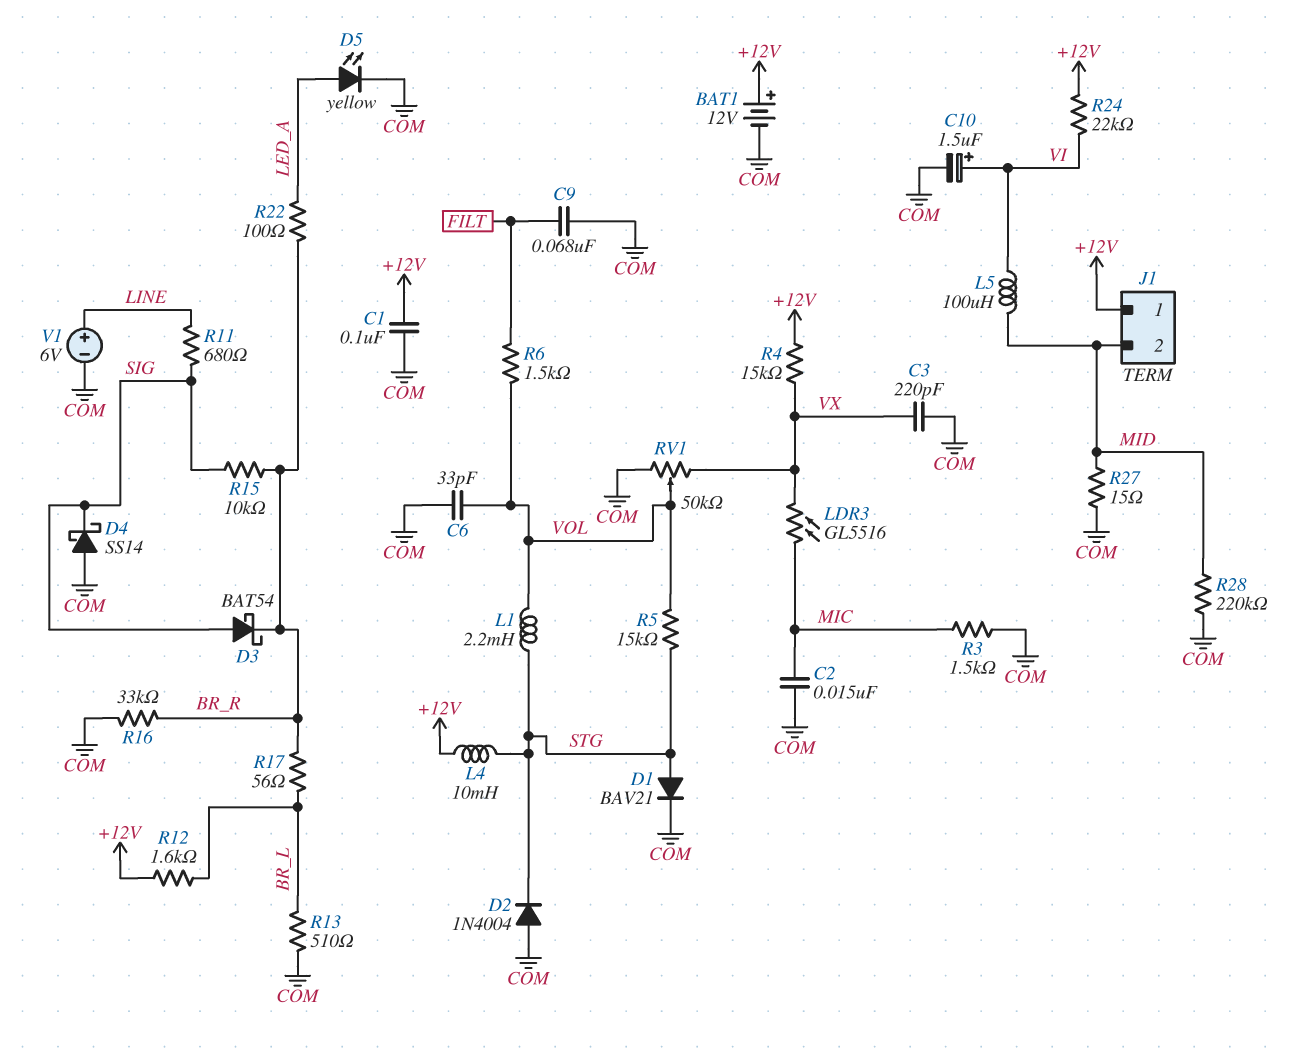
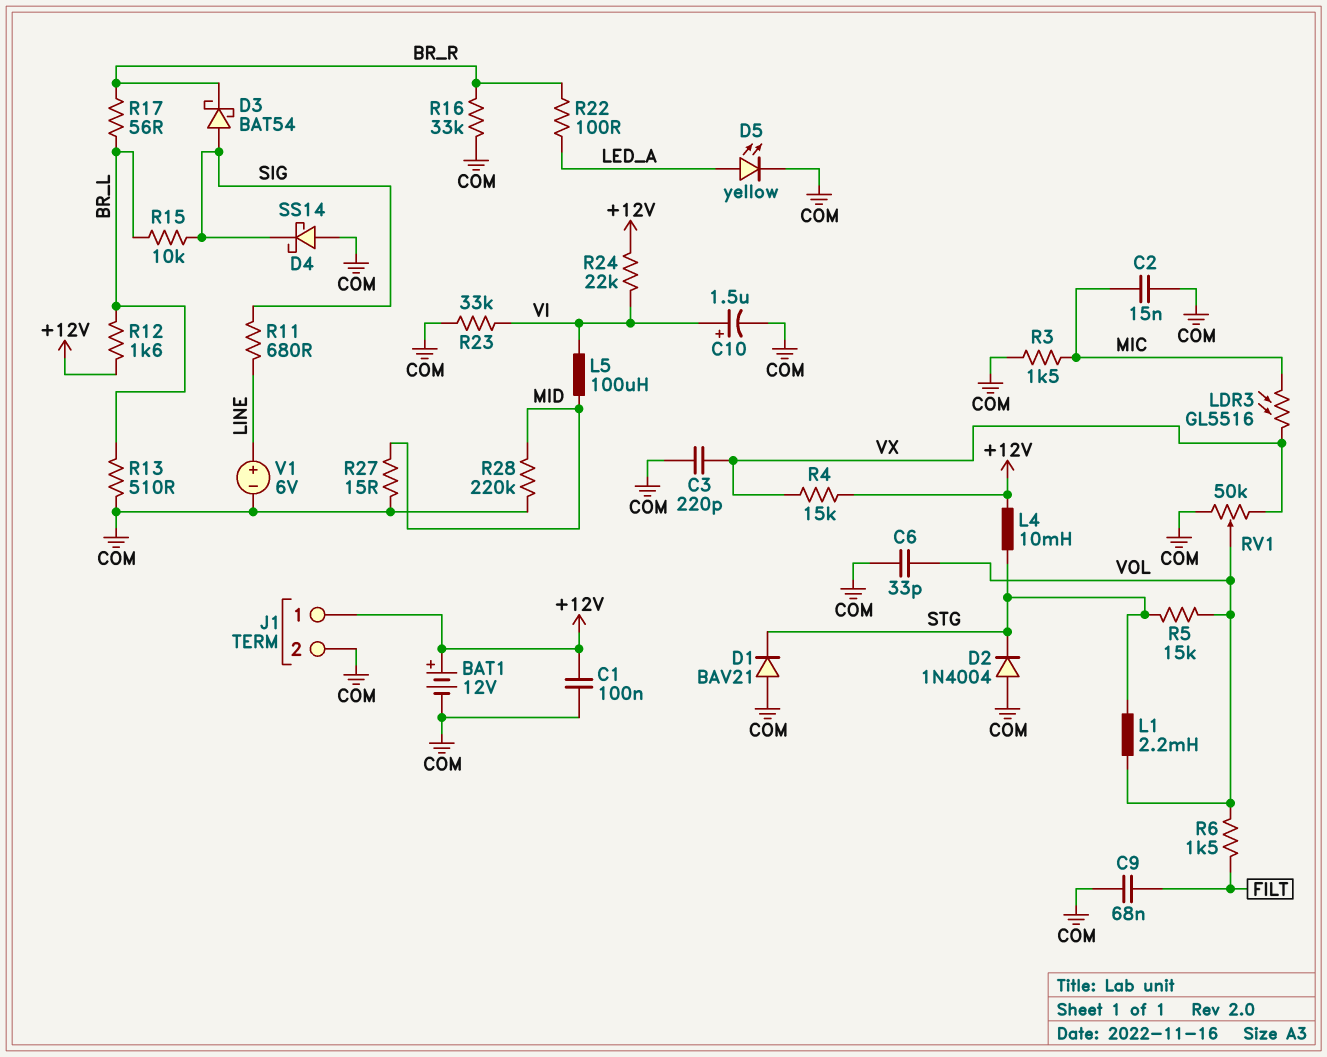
D1: diode BAV21 (A STG, K COM) -> diode BAV21 (A COM, K STG)
J1 pin 2: MID -> COM
R15: 10k (BR_R, SIG) -> 10k (BR_L, SIG)
R23: none -> 33k (COM, VI)

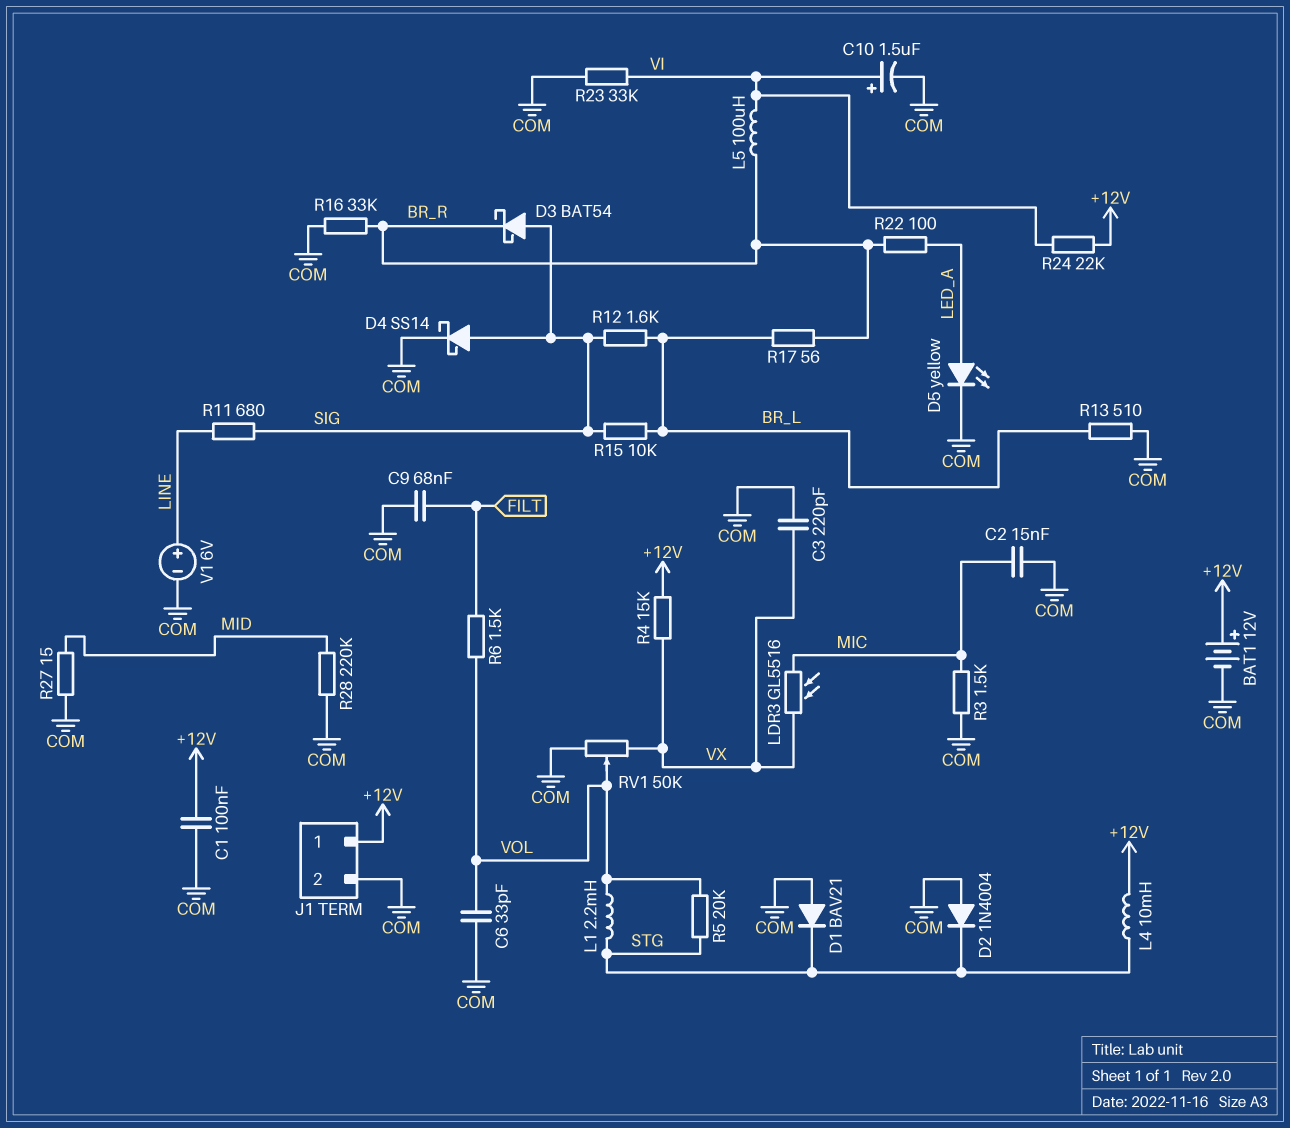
D4: schottky SS14 (A COM, K SIG) -> schottky SS14 (A SIG, K COM)
L5: 100uH (MID, VI) -> 100uH (BR_R, VI)
R5: 15k (STG, VOL) -> 20k (STG, VOL)
R12: 1.6k (+12V, BR_L) -> 1.6k (BR_L, SIG)

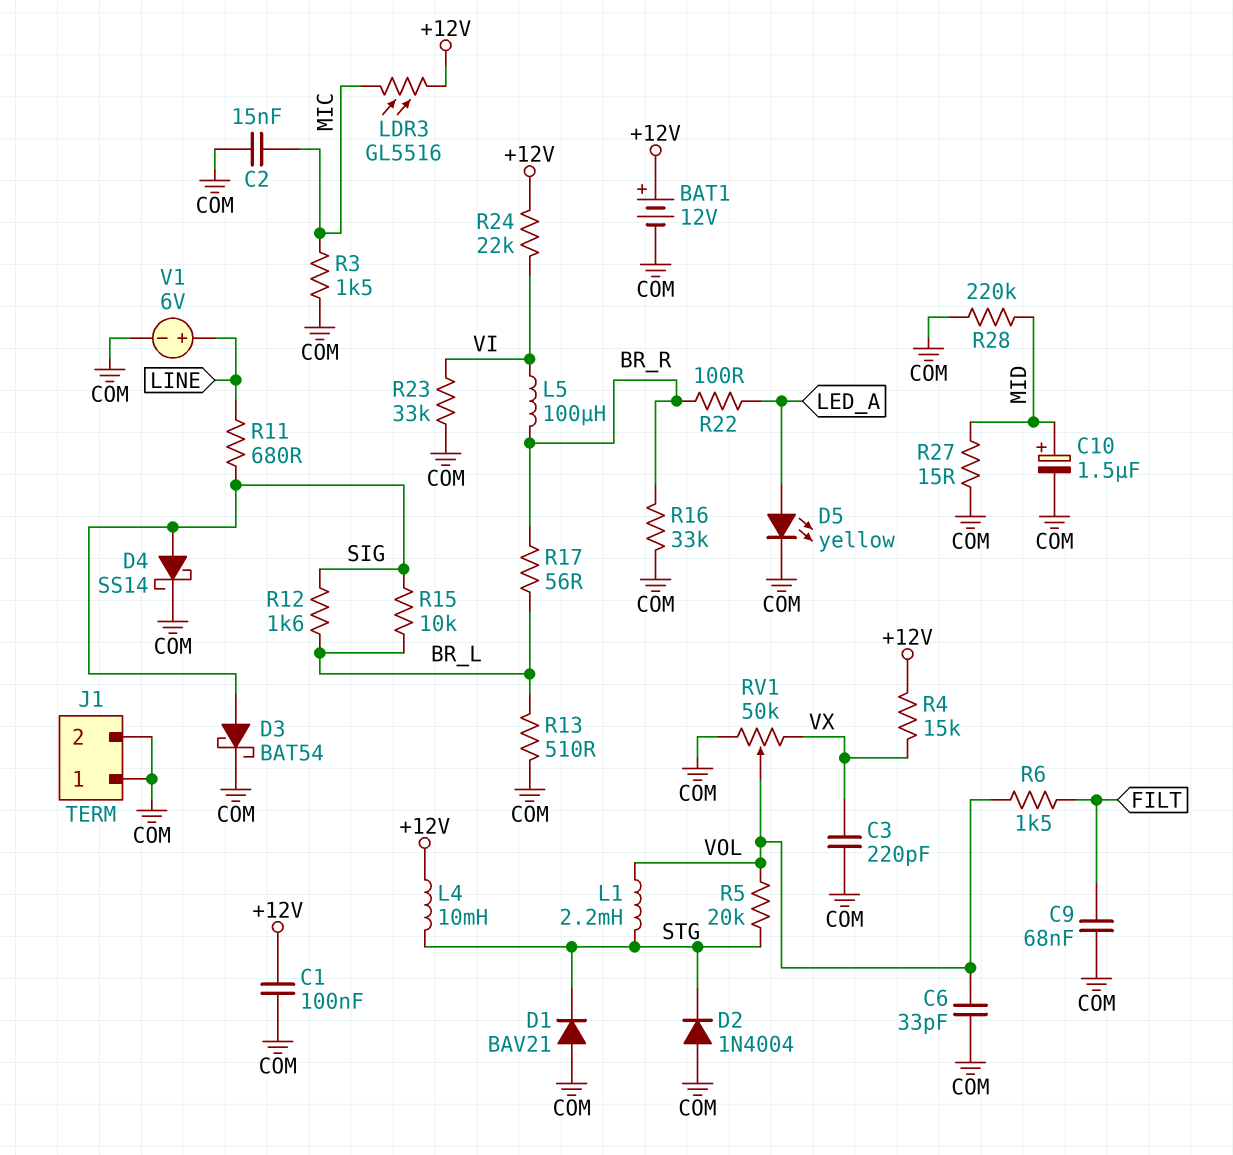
C10: 1.5uF (plus VI, minus COM) -> 1.5uF (plus MID, minus COM)
D3: schottky BAT54 (A SIG, K BR_R) -> schottky BAT54 (A SIG, K COM)
J1 pin 1: +12V -> COM
LDR3: GL5516 (MIC, VX) -> GL5516 (+12V, MIC)

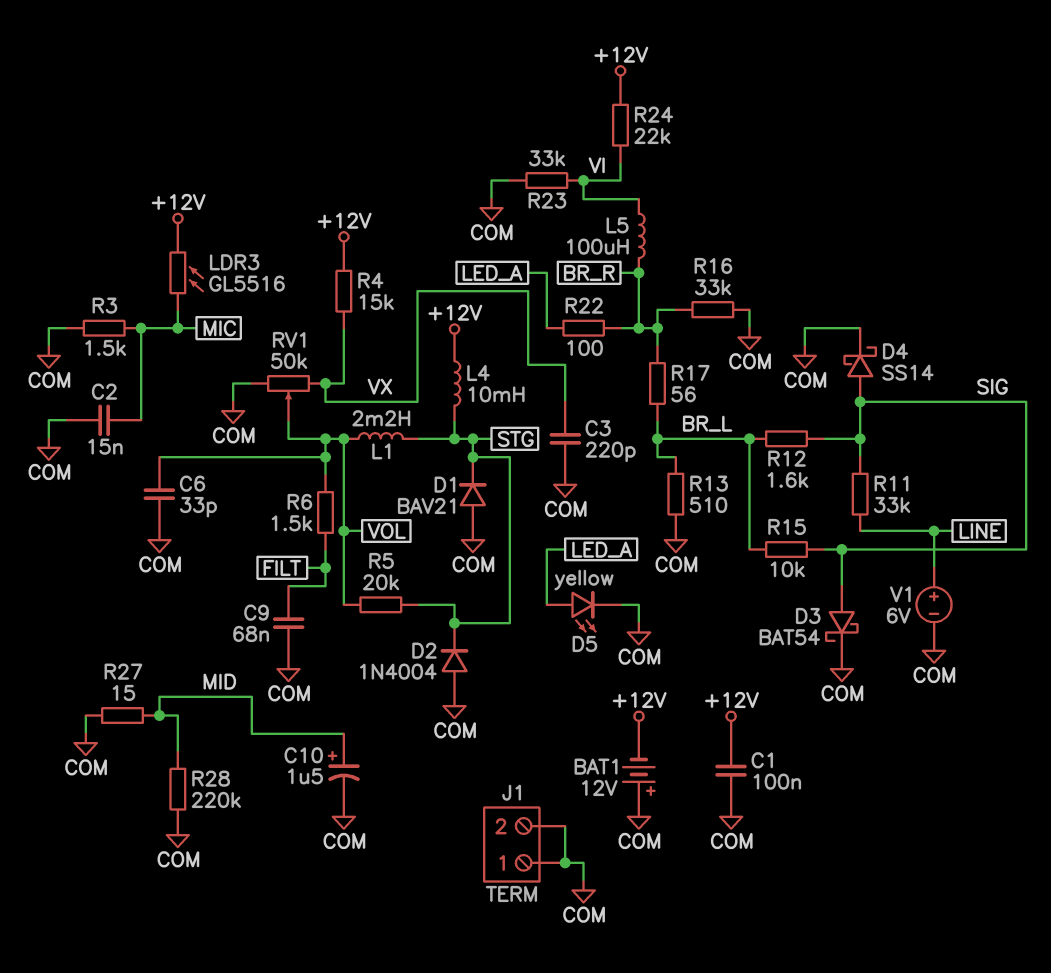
BAT1: 12V (plus +12V, minus COM) -> 12V (plus COM, minus +12V)
R11: 680 (LINE, SIG) -> 33k (LINE, SIG)

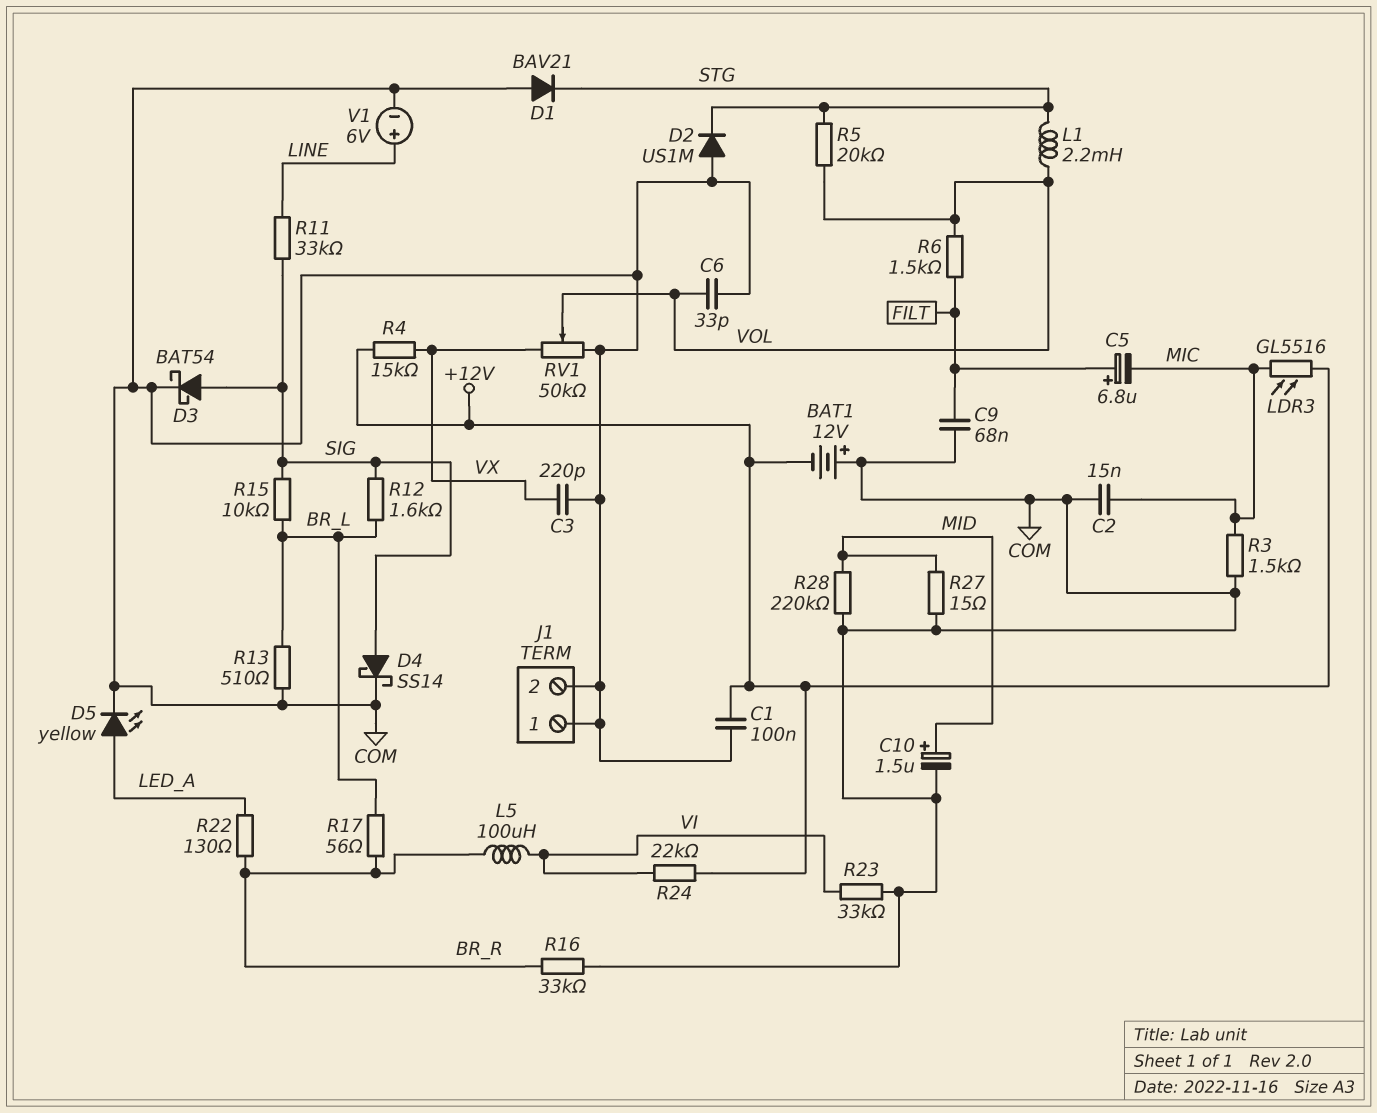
C5: none -> 6.8uF (plus FILT, minus MIC)
D2: diode 1N4004 (A COM, K STG) -> diode US1M (A COM, K STG)
L4: 10mH (+12V, STG) -> none
R22: 100 (BR_R, LED_A) -> 130 (BR_R, LED_A)

